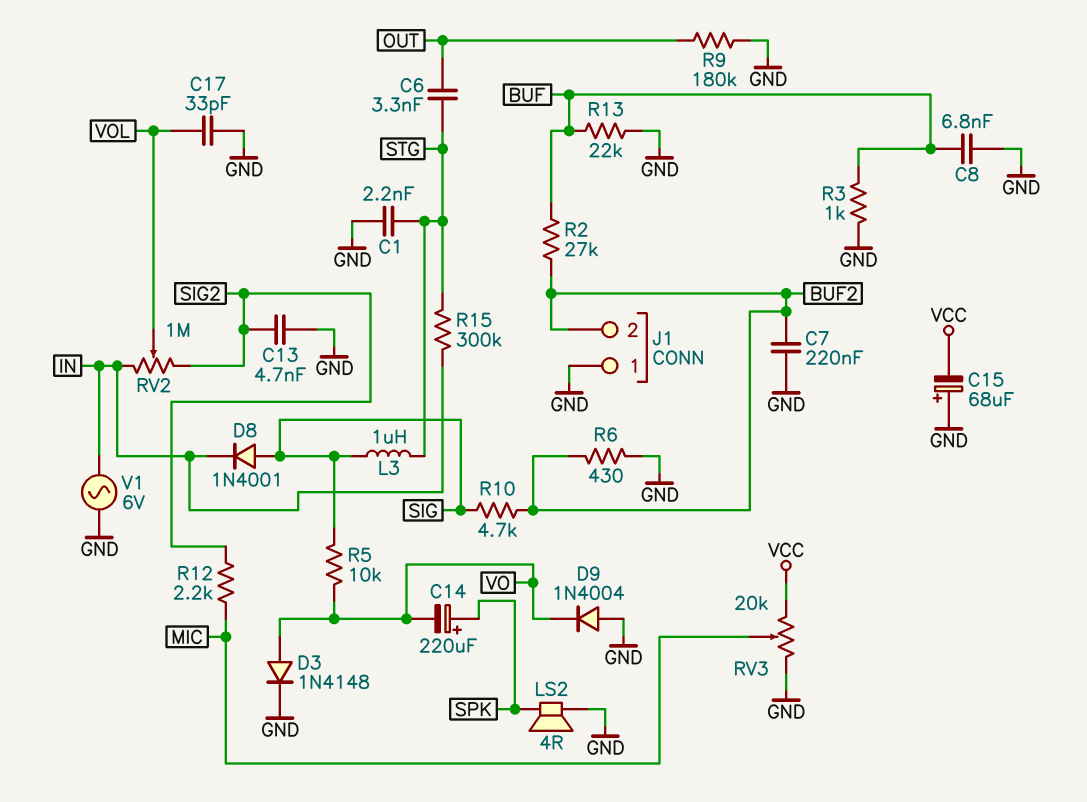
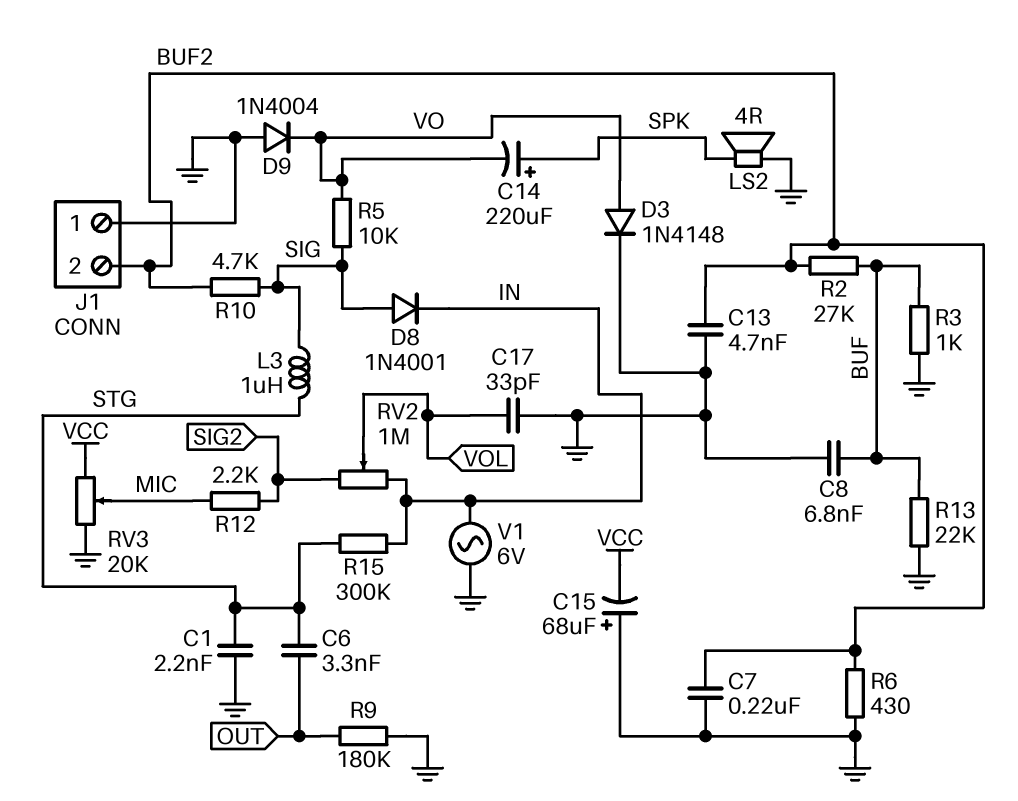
C13: 4.7nF (GND, SIG2) -> 4.7nF (BUF2, GND)

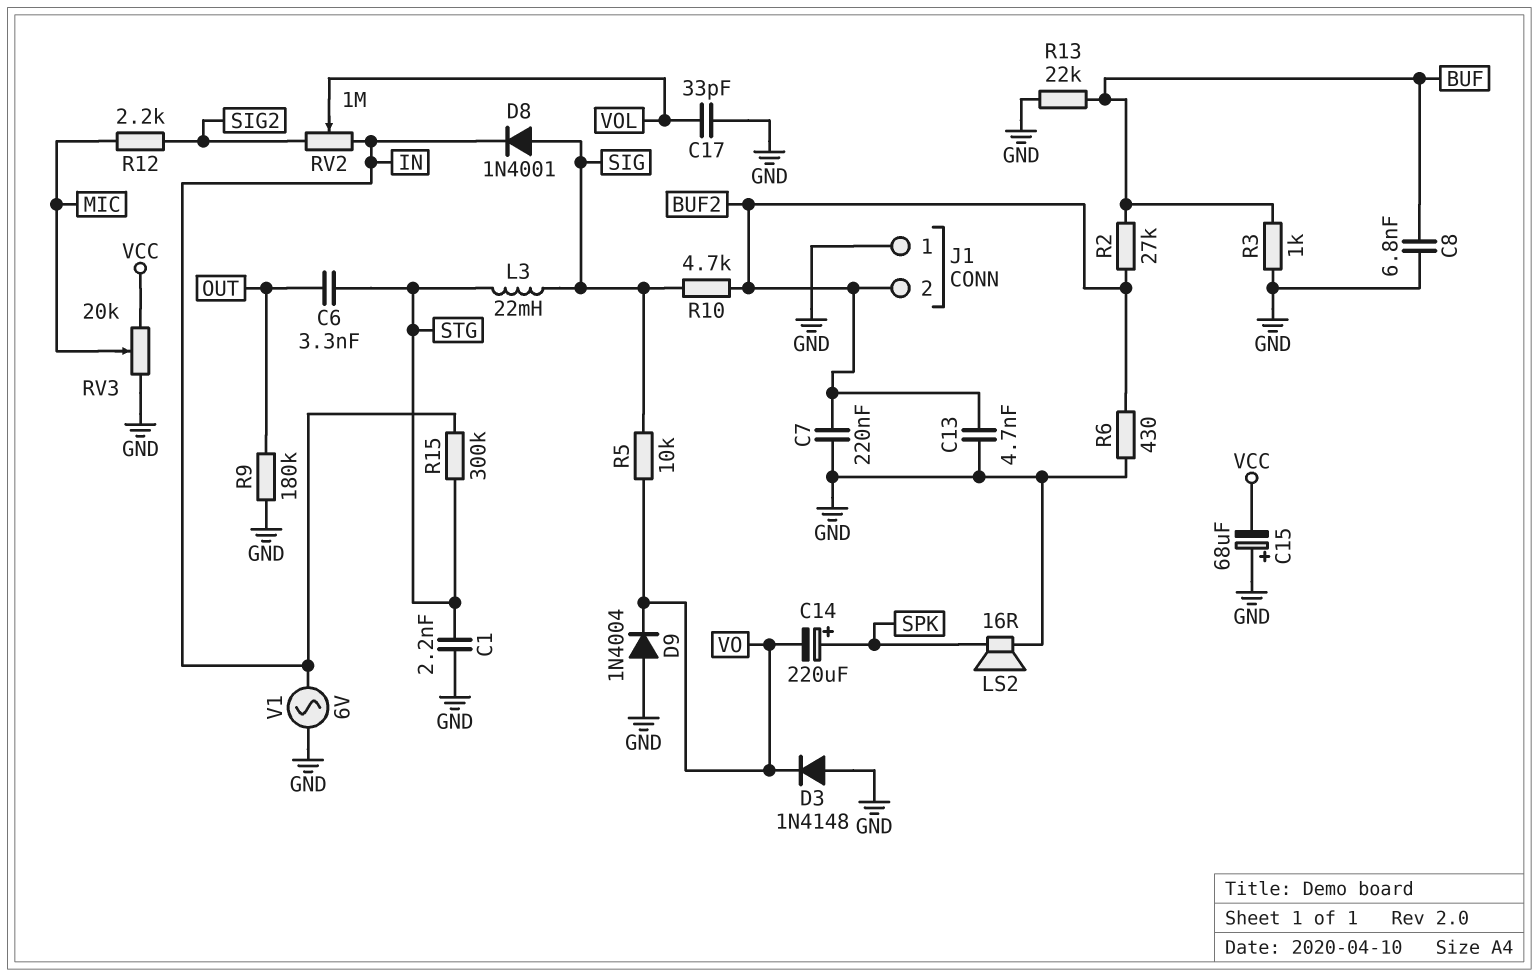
D3: diode 1N4148 (A VO, K GND) -> diode 1N4148 (A GND, K VO)
L3: 1uH (SIG, STG) -> 22mH (SIG, STG)
LS2: speaker 4R (GND, SPK) -> speaker 16R (GND, SPK)

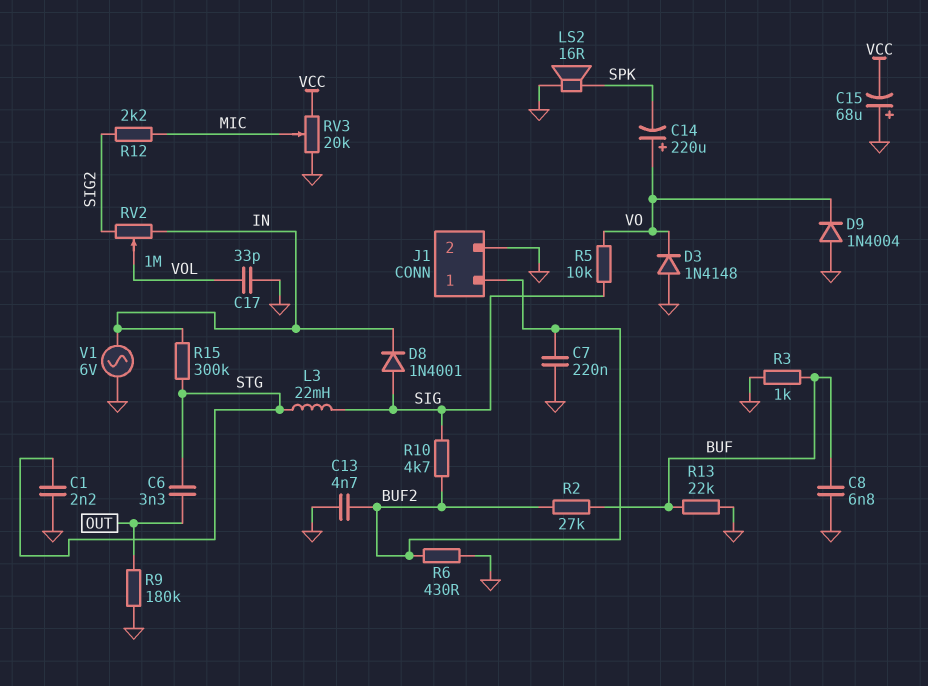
C14: 220uF (plus SPK, minus VO) -> 220uF (plus VO, minus SPK)
J1 pin 1: GND -> BUF2
J1 pin 2: BUF2 -> GND

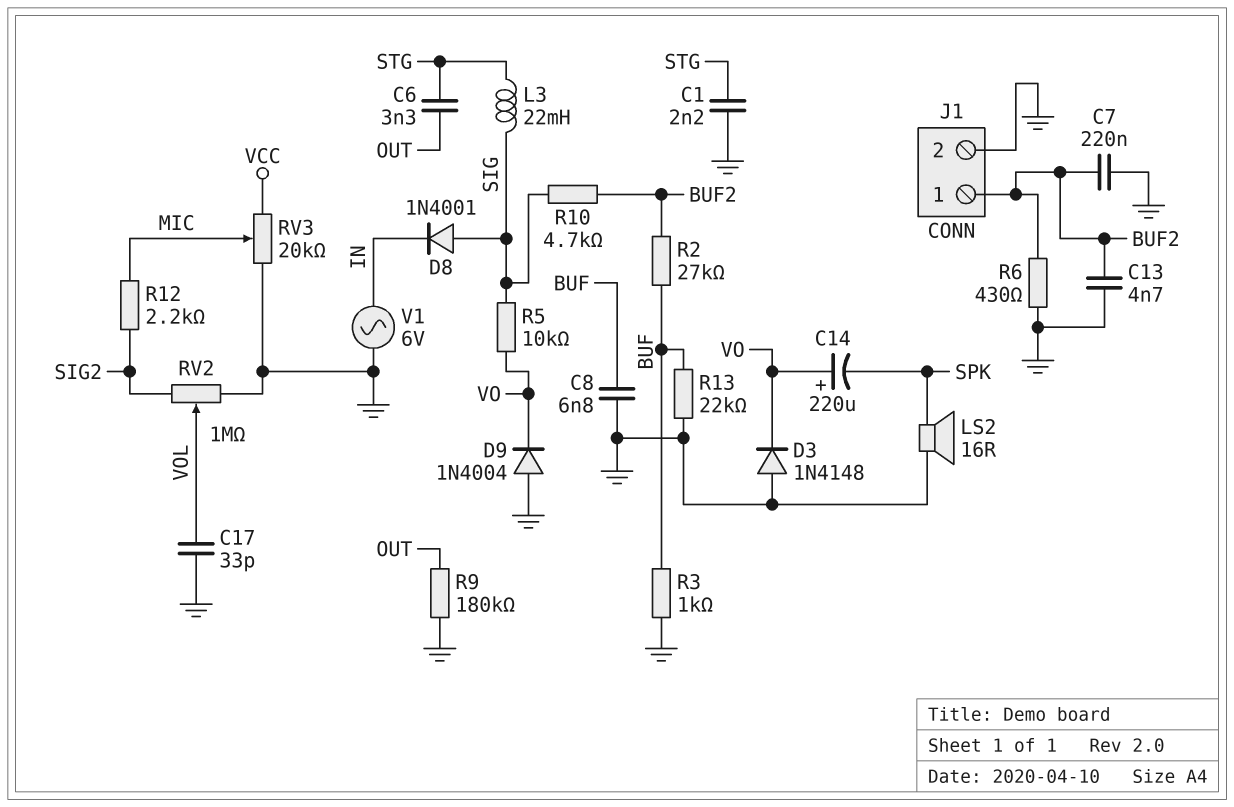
C15: 68uF (plus GND, minus VCC) -> none
R15: 300k (IN, STG) -> none
RV2: 1M (IN, SIG2, wiper VOL) -> 1M (GND, SIG2, wiper VOL)

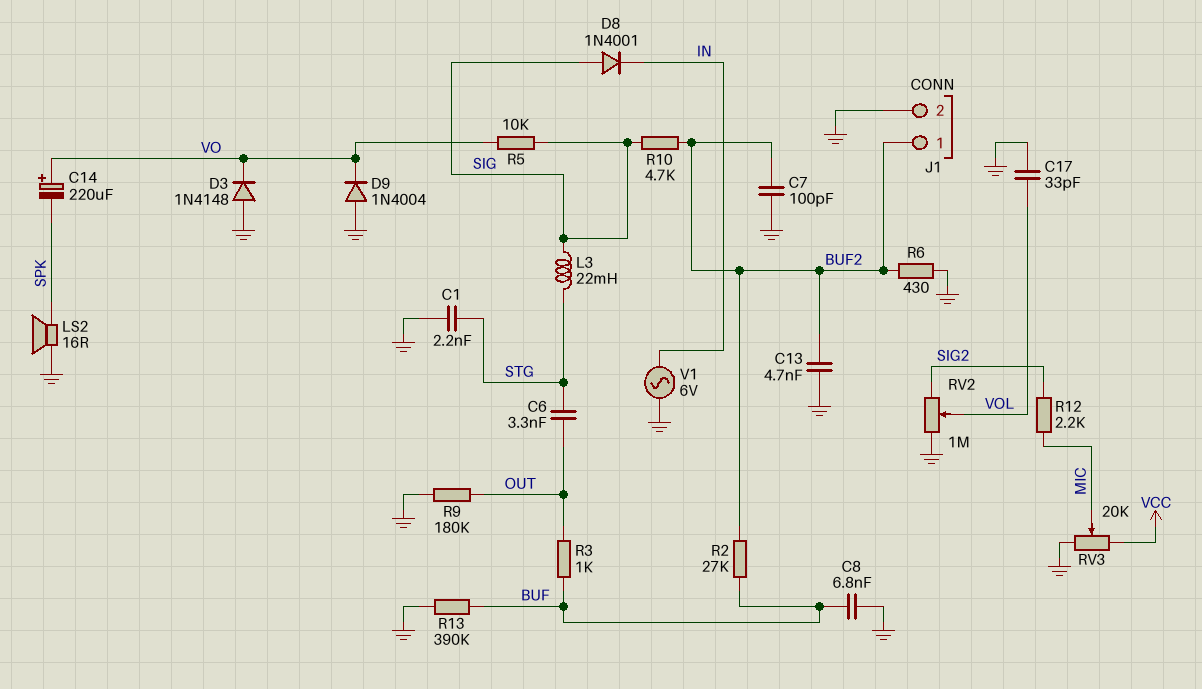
C7: 220nF (BUF2, GND) -> 100pF (BUF2, GND)
R3: 1k (BUF, GND) -> 1k (BUF, OUT)
R13: 22k (BUF, GND) -> 390k (BUF, GND)

